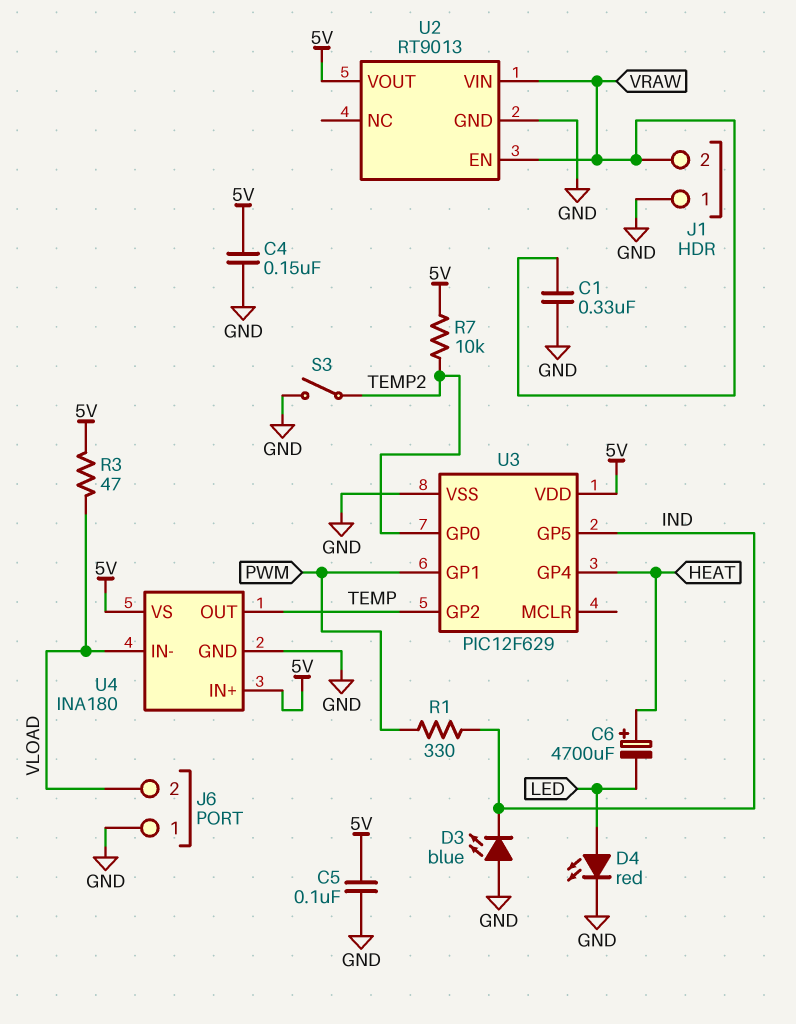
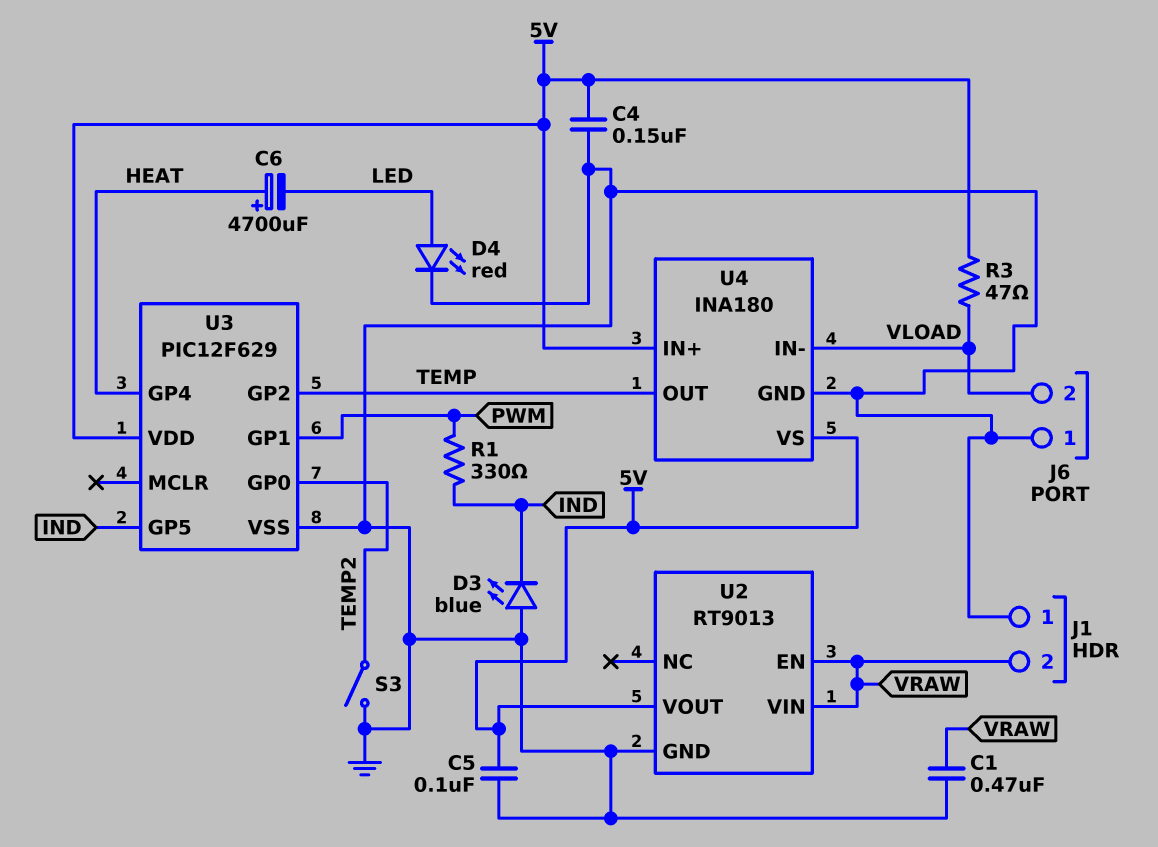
C1: 330nF (GND, VRAW) -> 470nF (GND, VRAW)
R7: 10k (5V, TEMP2) -> none

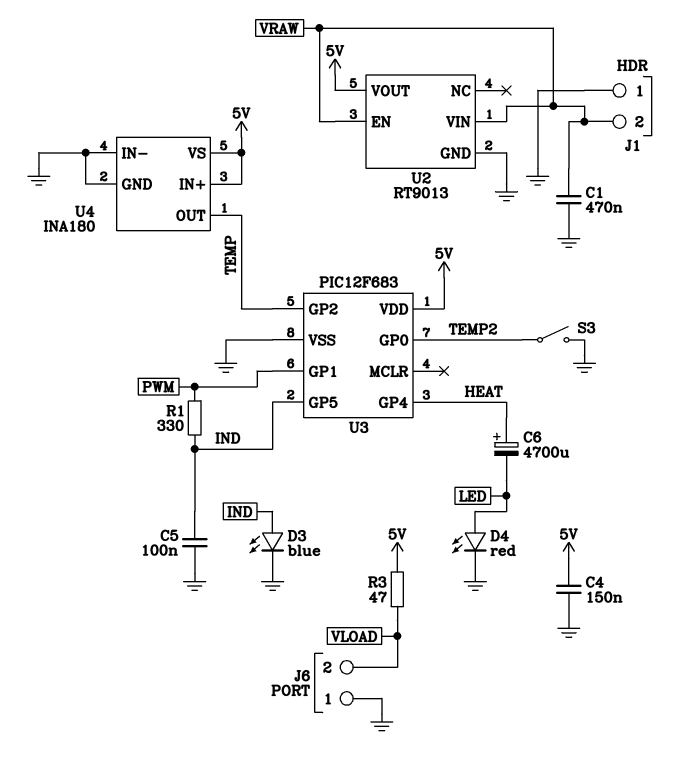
C5: 100nF (5V, GND) -> 100nF (GND, IND)
D3: LED blue (A GND, K IND) -> LED blue (A IND, K GND)
U3: PIC12F629 -> PIC12F683
U4 pin IN-: VLOAD -> GND

